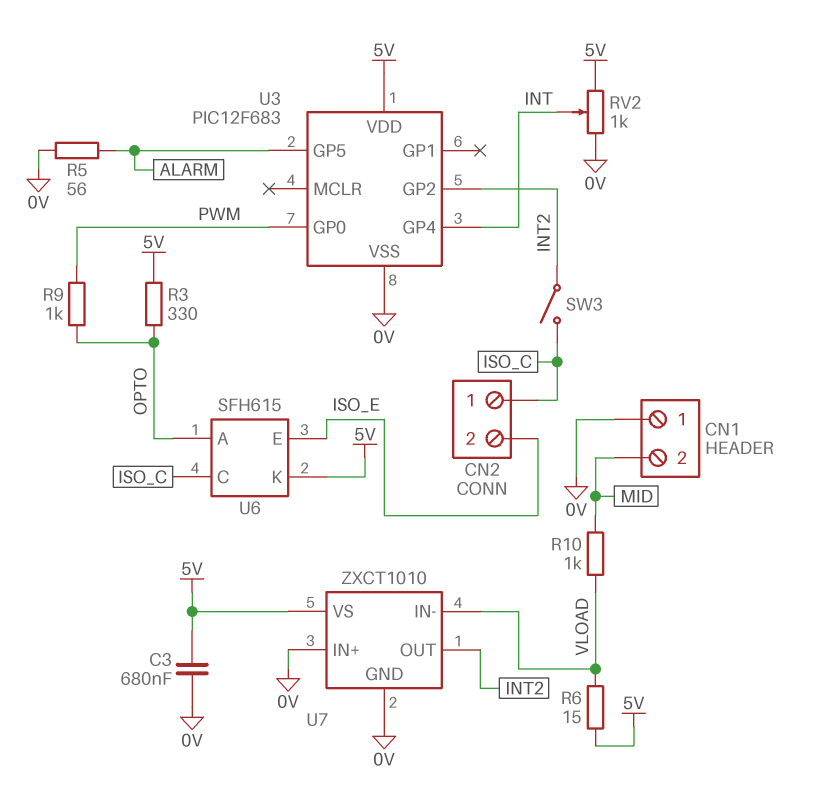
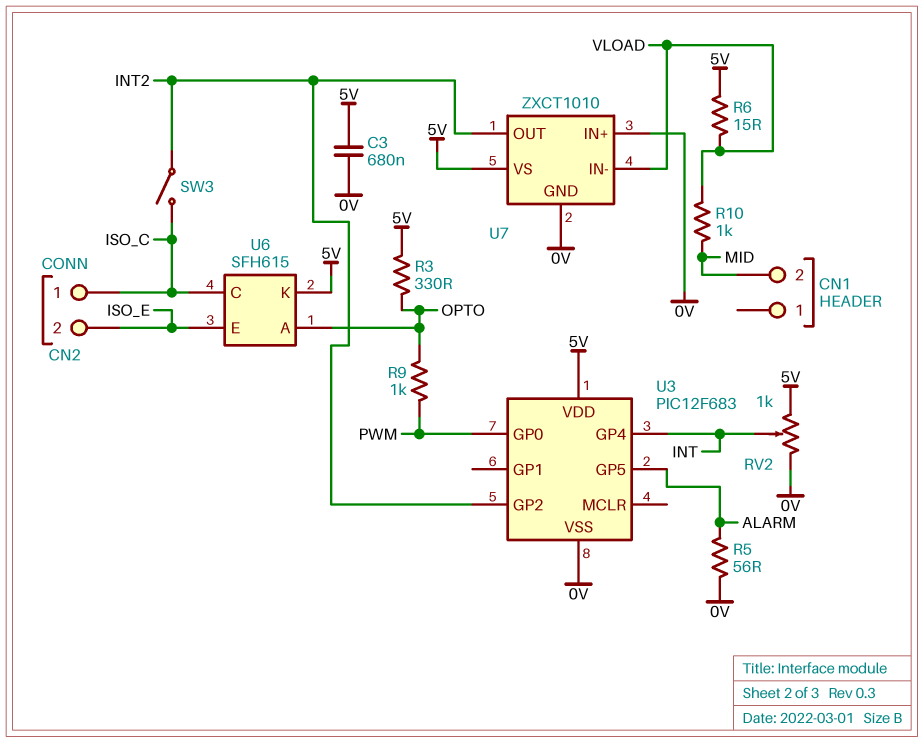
CN1 pin 1: 0V -> none

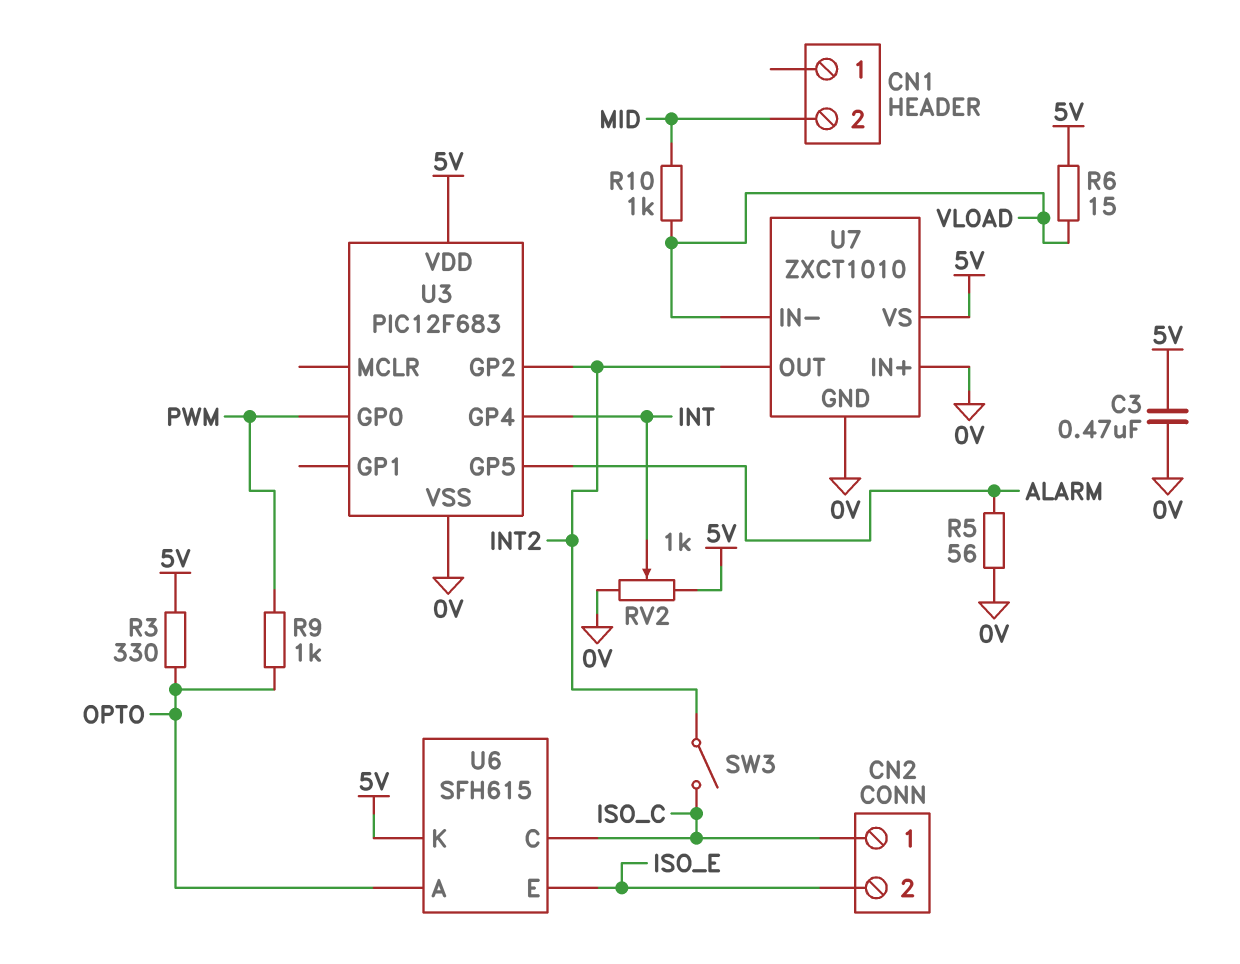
C3: 680nF (0V, 5V) -> 470nF (0V, 5V)

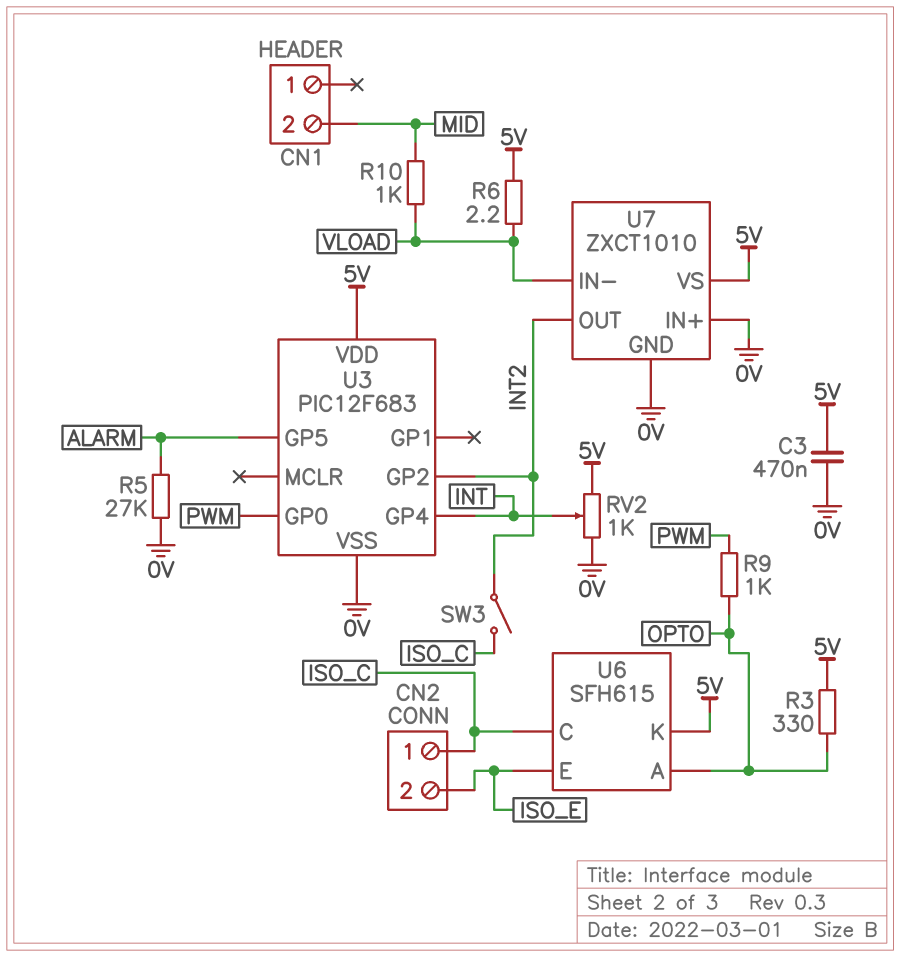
R5: 56 (0V, ALARM) -> 27k (0V, ALARM)
R6: 15 (5V, VLOAD) -> 2.2 (5V, VLOAD)

